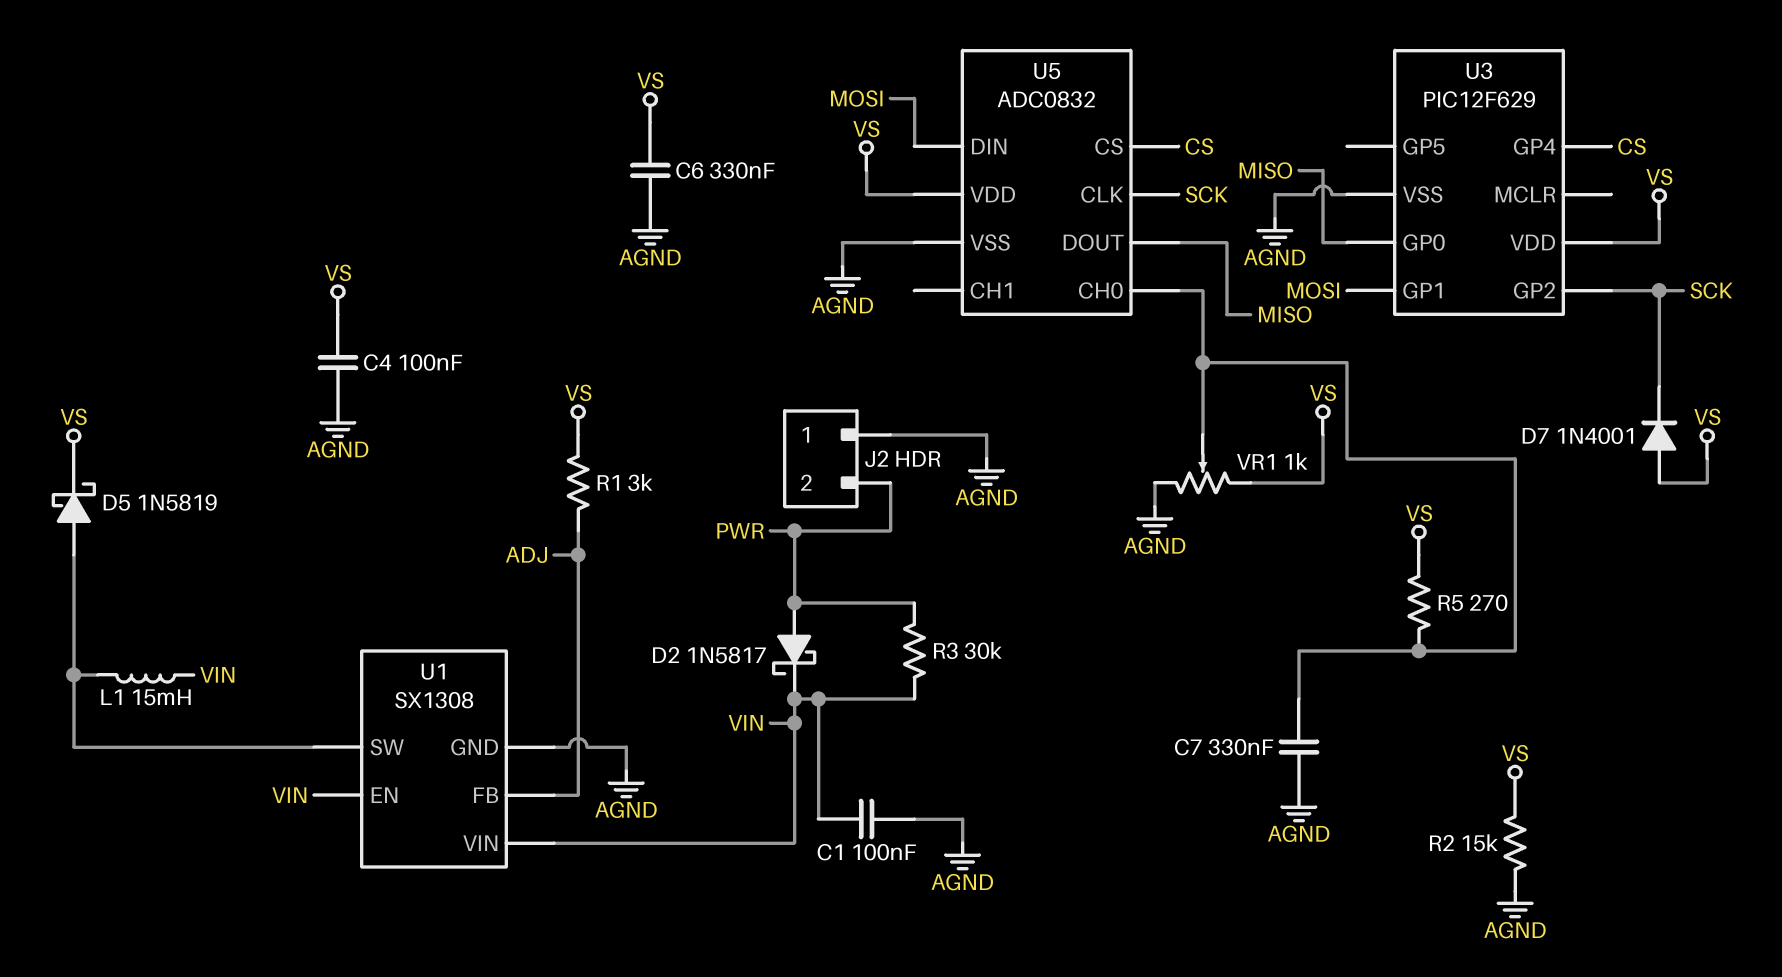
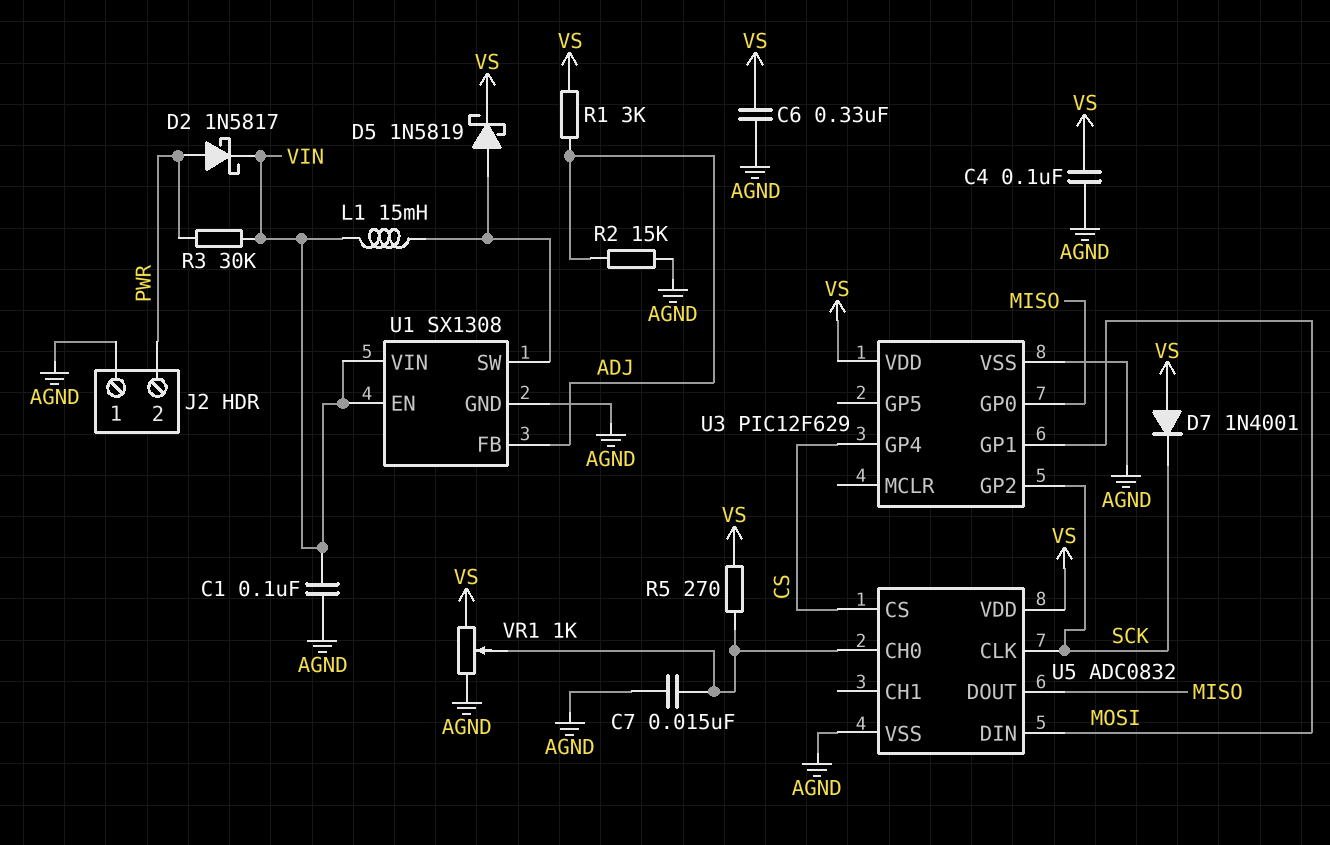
C7: 330nF (AGND, U5/CH0) -> 15nF (AGND, U5/CH0)
R2: 15k (AGND, VS) -> 15k (ADJ, AGND)

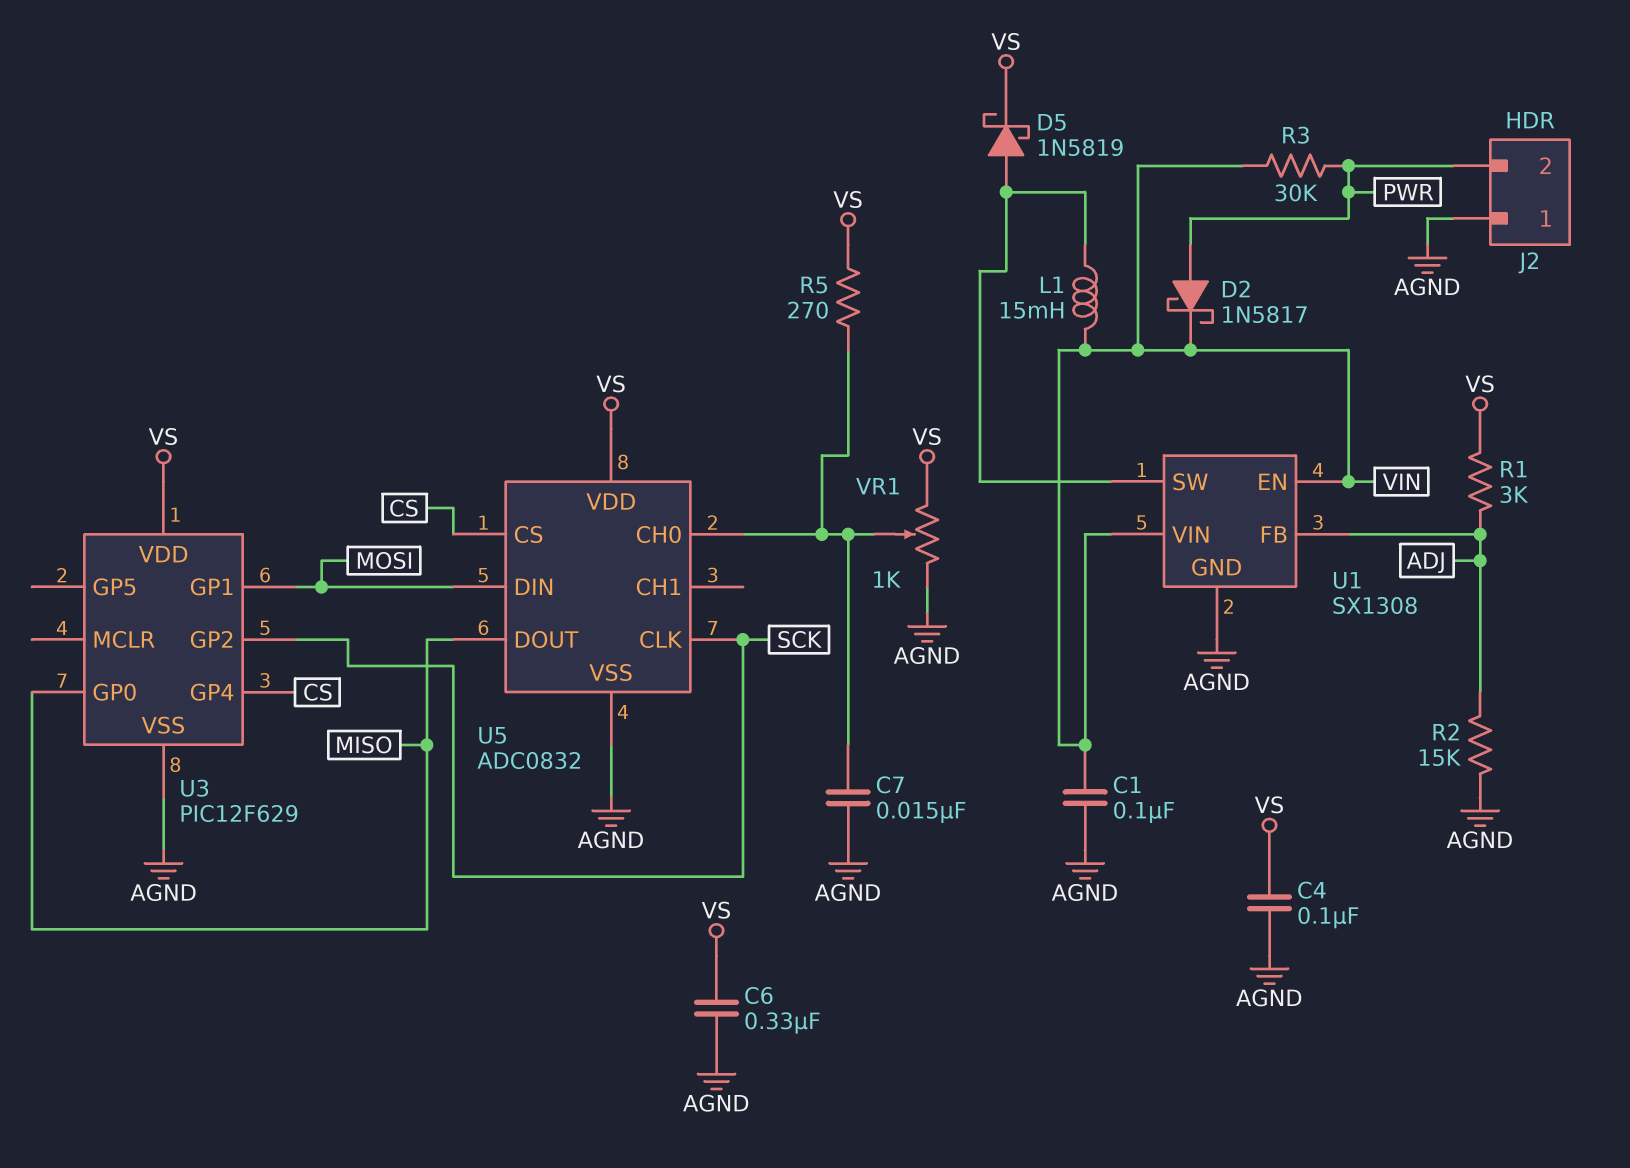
D7: diode 1N4001 (A VS, K SCK) -> none

